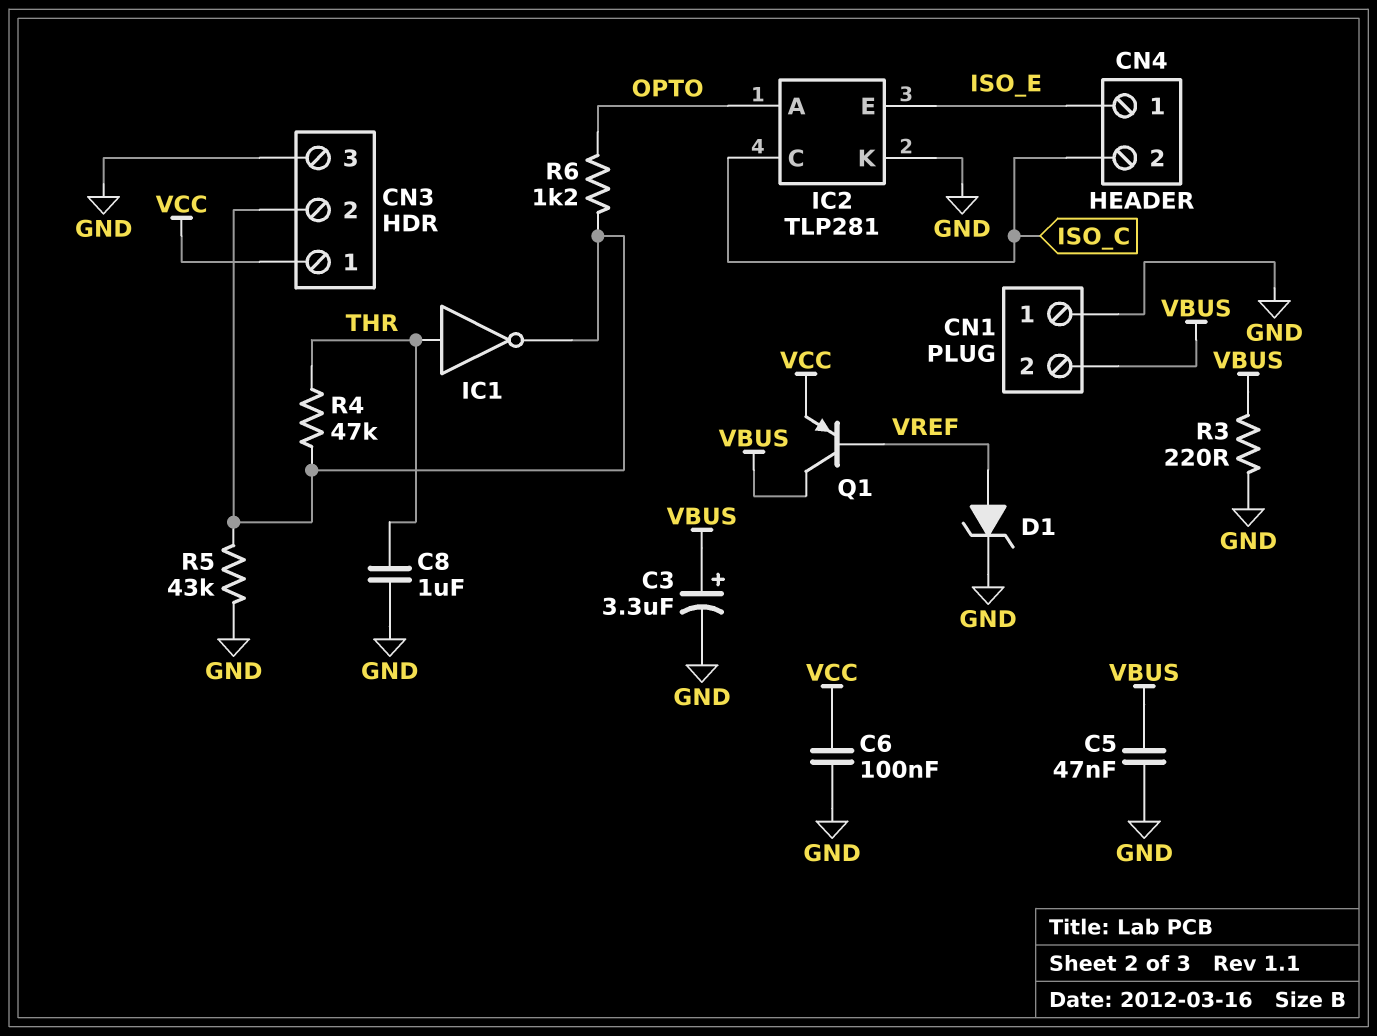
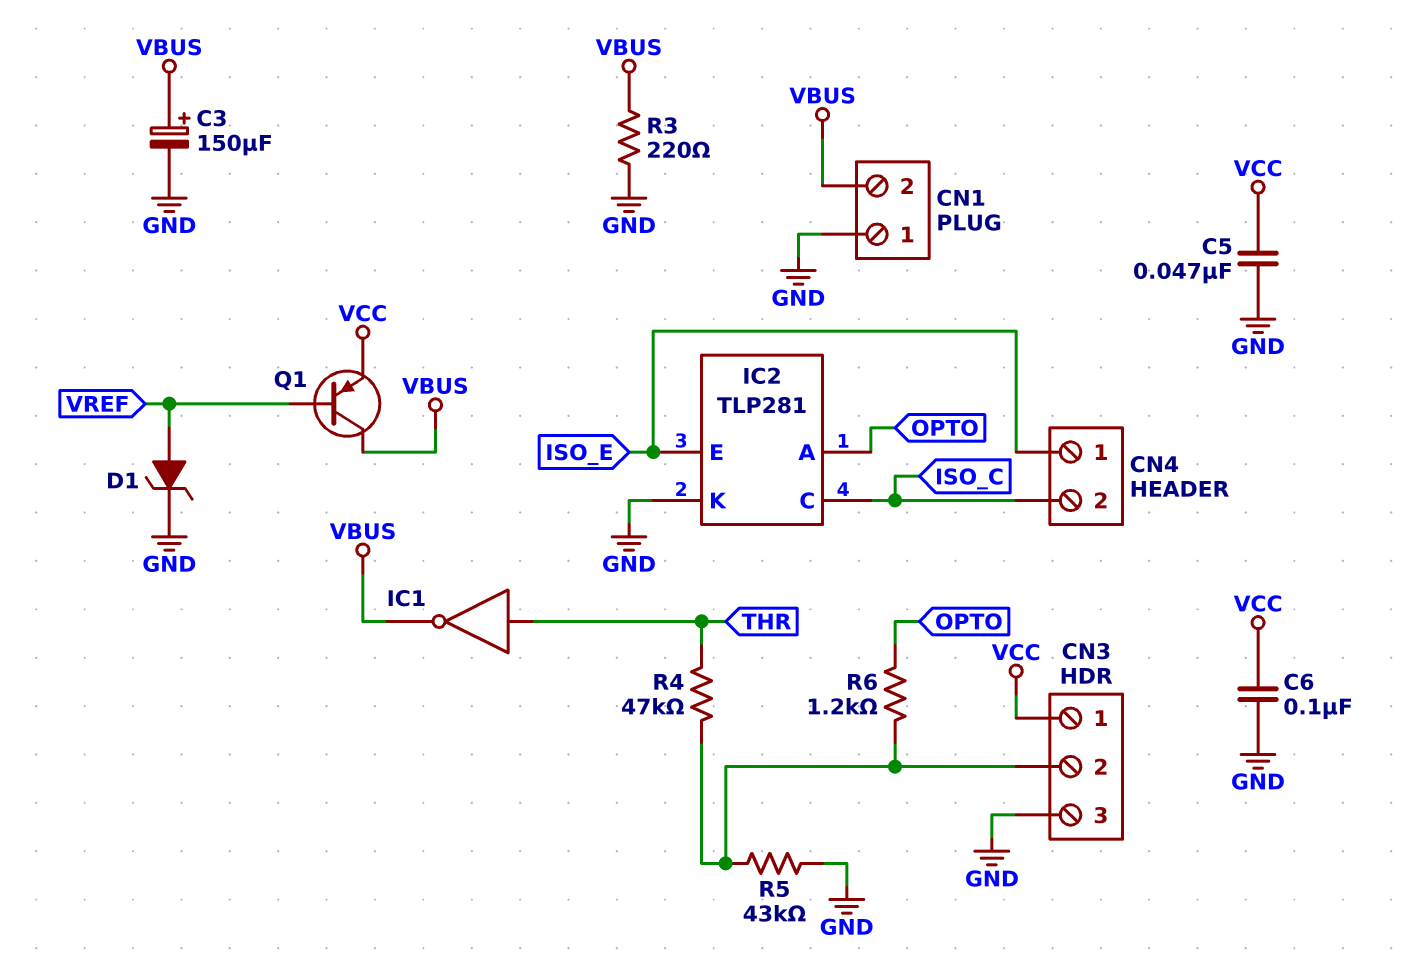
C3: 3.3uF (plus VBUS, minus GND) -> 150uF (plus VBUS, minus GND)
C5: 47nF (GND, VBUS) -> 47nF (GND, VCC)
C8: 1uF (GND, THR) -> none
IC1: NOT (in THR, out CN3/2) -> NOT (in THR, out VBUS)

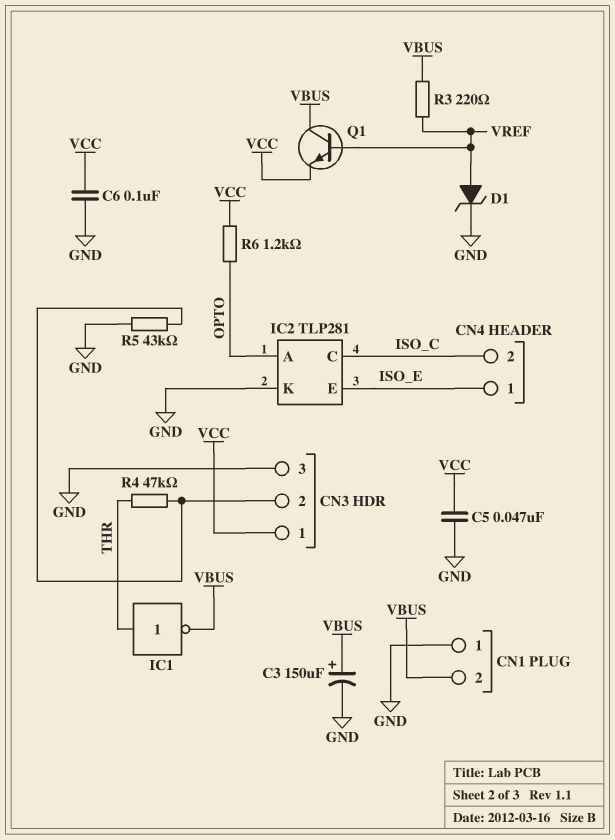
Q1: PNP (B VREF, C VBUS, E VCC) -> NPN (B VREF, C VBUS, E VCC)
R3: 220 (GND, VBUS) -> 220 (VBUS, VREF)
R6: 1.2k (CN3/2, OPTO) -> 1.2k (OPTO, VCC)

